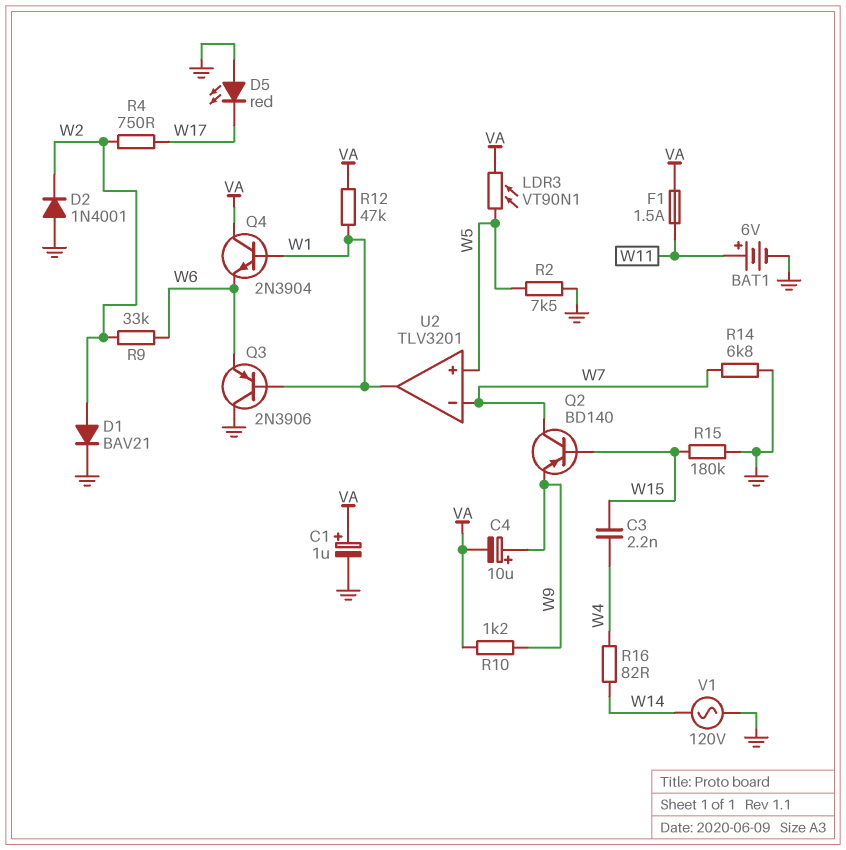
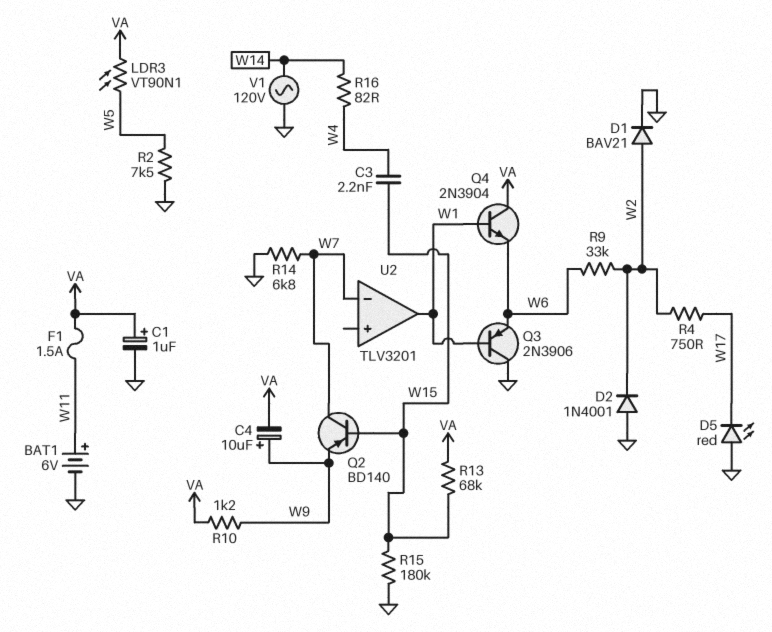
R12: 47k (VA, W1) -> none
R13: none -> 68k (VA, W15)
U2 pin in+: W5 -> none

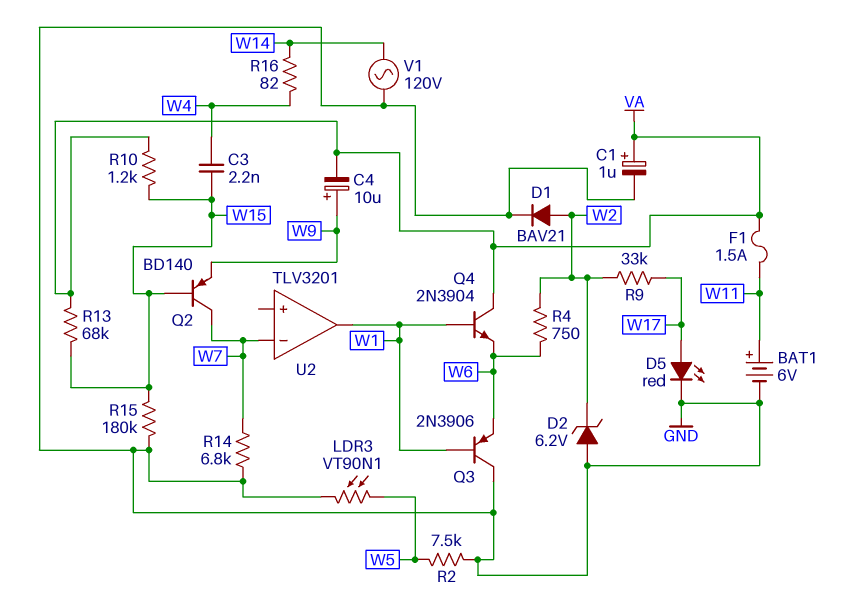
D2: diode 1N4001 (A GND, K W2) -> zener 6.2V (A GND, K W2)
D5: LED red (A GND, K W17) -> LED red (A W17, K GND)
LDR3: VT90N1 (VA, W5) -> VT90N1 (GND, W5)
R4: 750 (W2, W17) -> 750 (W2, W6)
R9: 33k (W2, W6) -> 33k (W2, W17)
R10: 1.2k (VA, W9) -> 1.2k (VA, W15)

